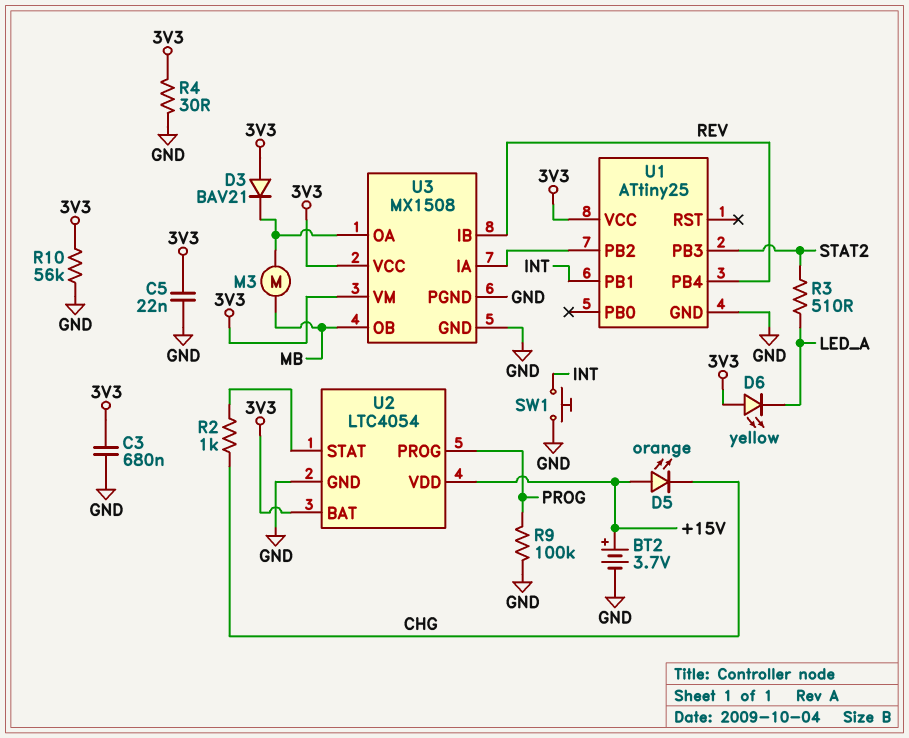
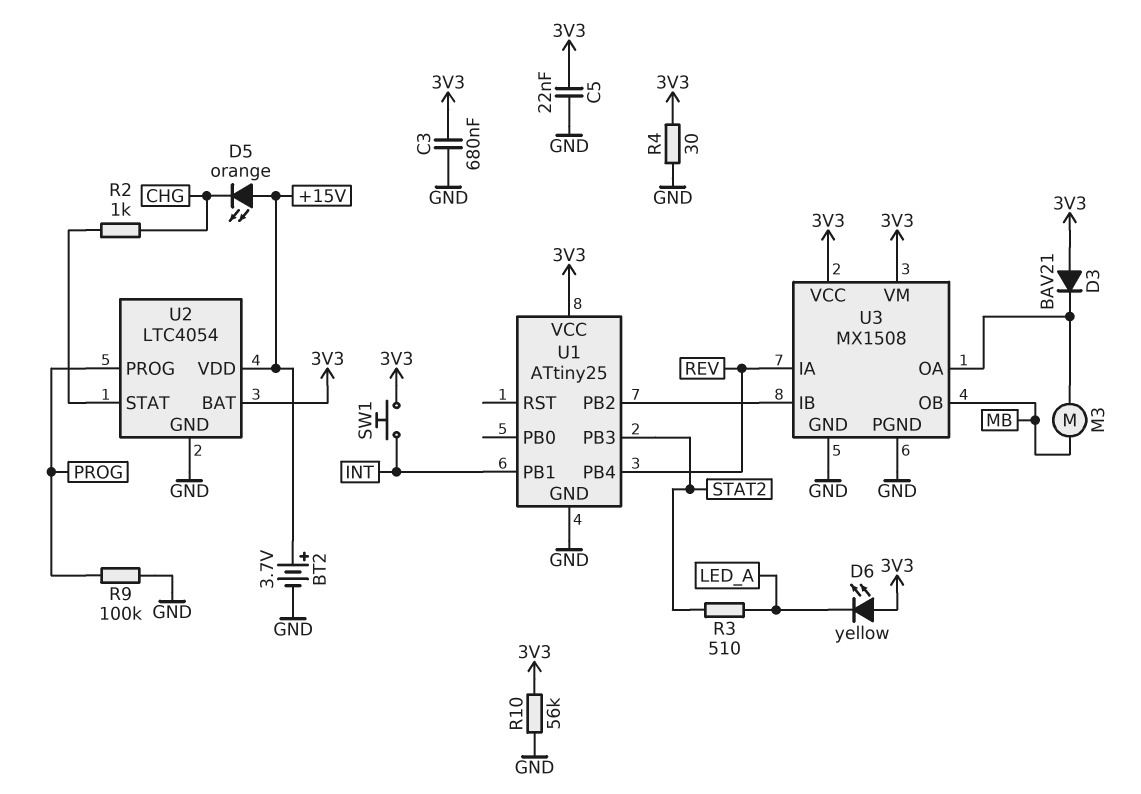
SW1: button (GND, INT) -> button (3V3, INT)
U3 pin IA: U1/PB2 -> REV
U3 pin IB: REV -> U1/PB2

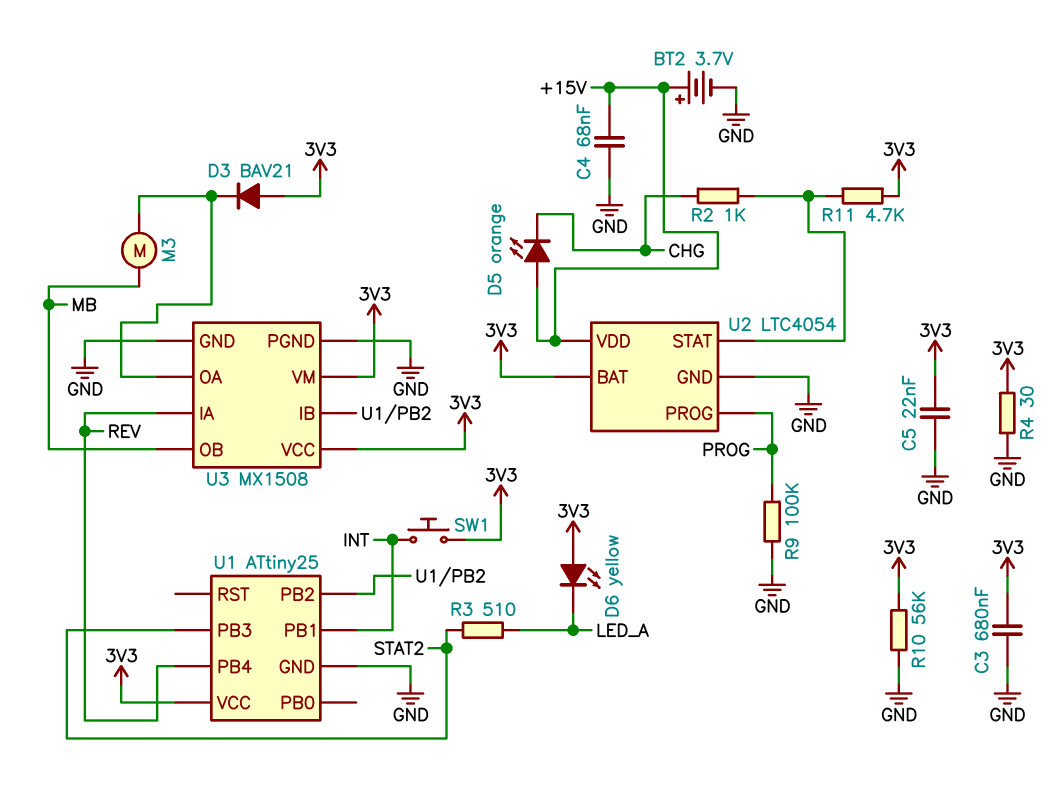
C4: none -> 68nF (+15V, GND)
R11: none -> 4.7k (3V3, U2/STAT)

